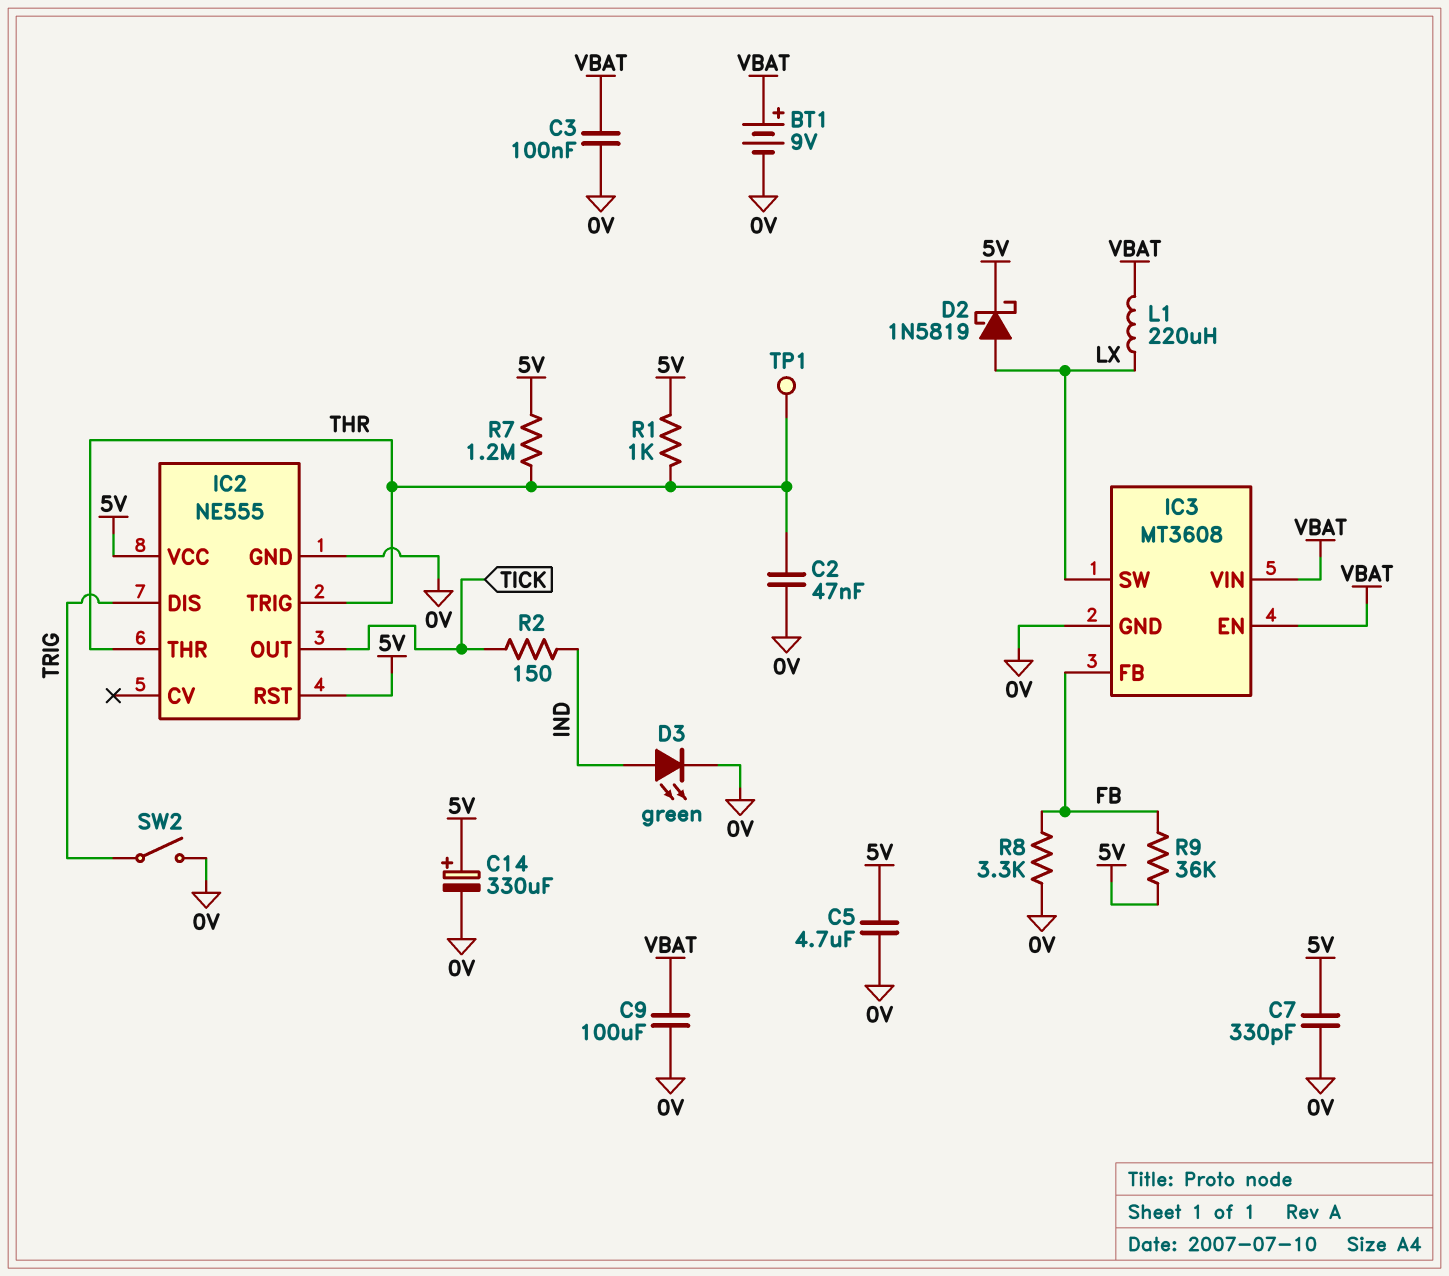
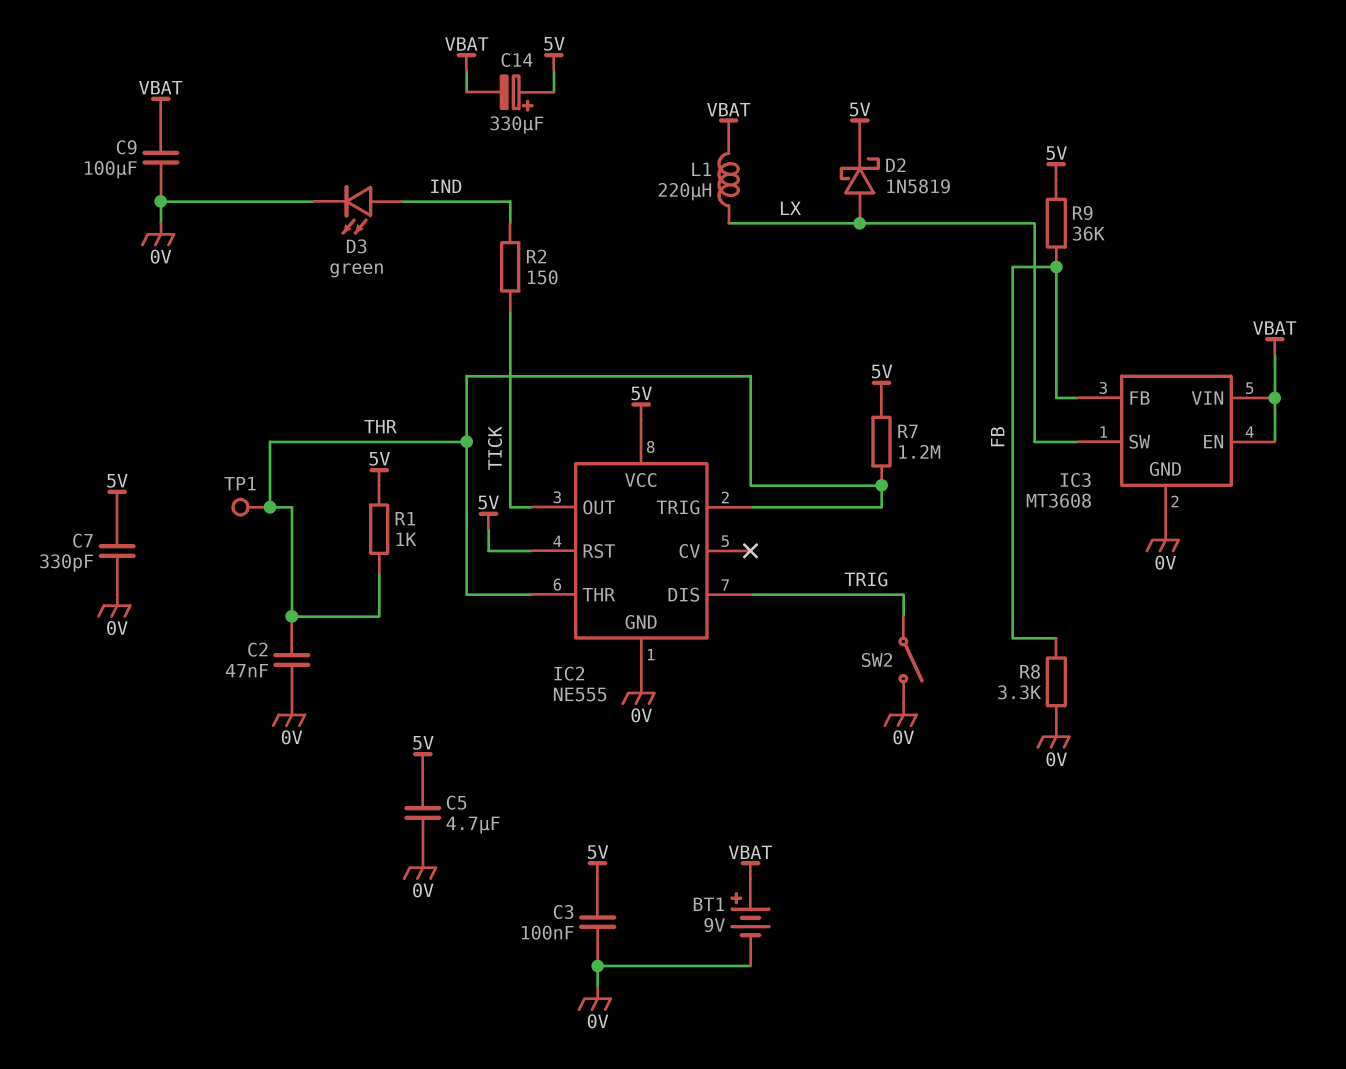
C3: 100nF (0V, VBAT) -> 100nF (0V, 5V)
C14: 330uF (plus 5V, minus 0V) -> 330uF (plus 5V, minus VBAT)

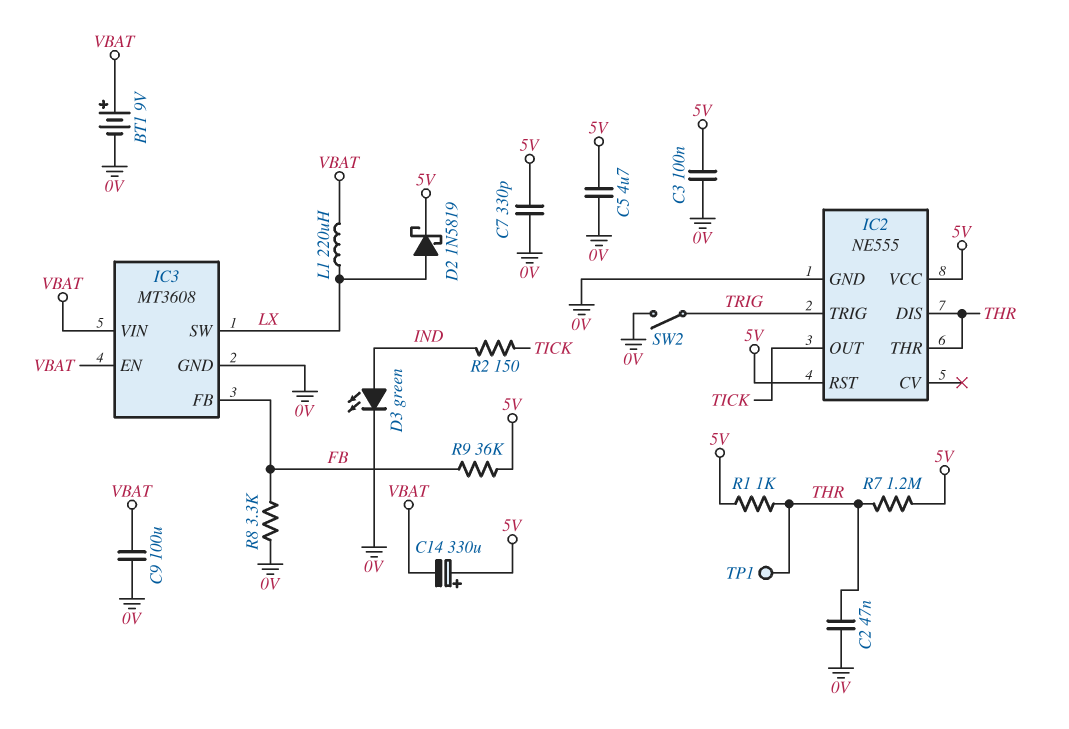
IC2 pin DIS: TRIG -> THR
IC2 pin TRIG: THR -> TRIG

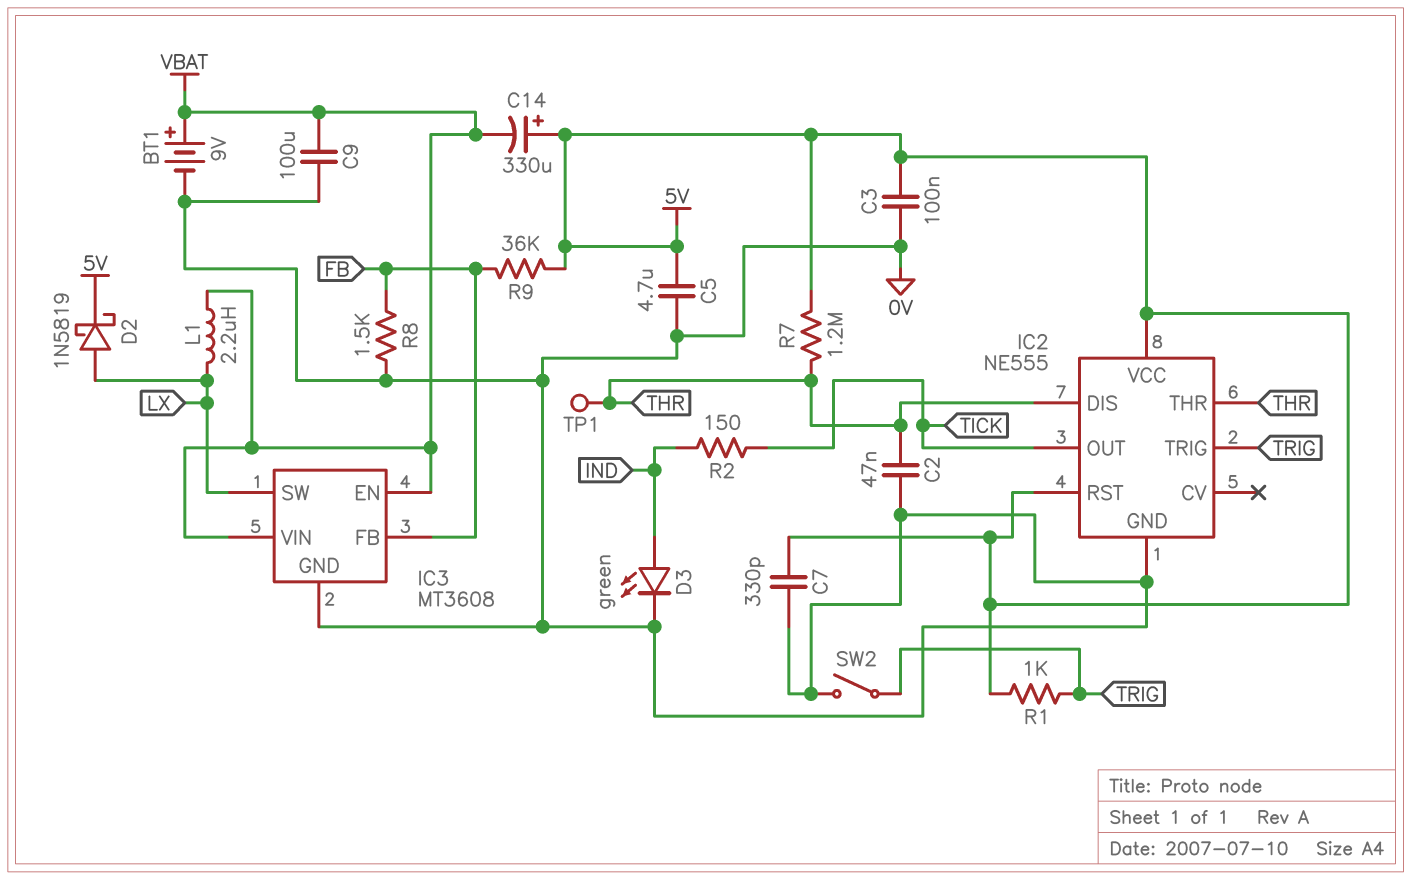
L1: 220uH (LX, VBAT) -> 2.2uH (LX, VBAT)
R1: 1k (5V, THR) -> 1k (5V, TRIG)
R8: 3.3k (0V, FB) -> 1.5k (0V, FB)

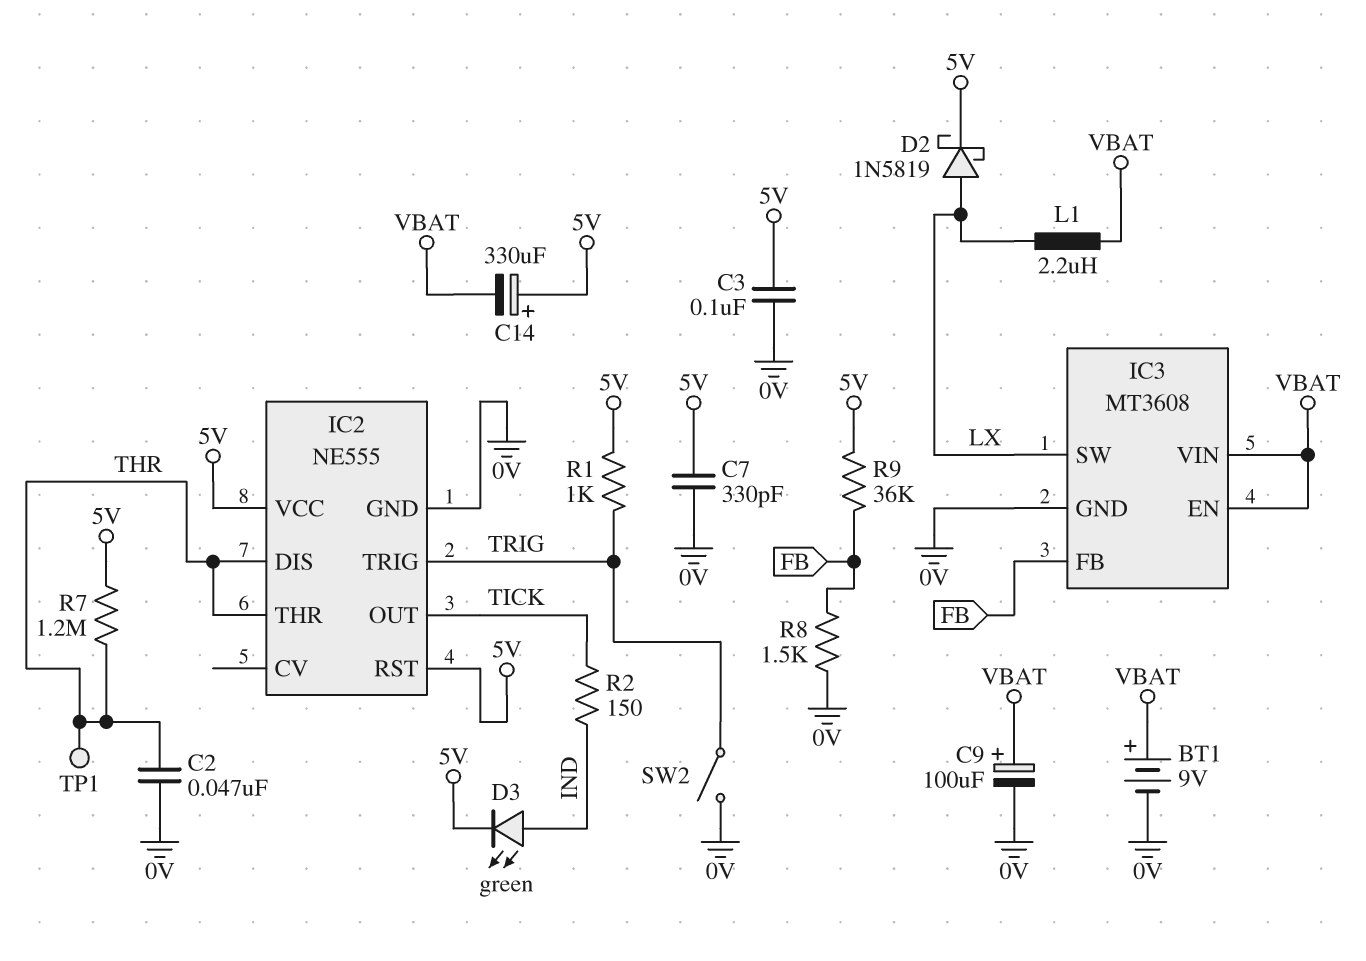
C5: 4.7uF (0V, 5V) -> none
C9: 100uF (0V, VBAT) -> 100uF (plus VBAT, minus 0V)
D3: LED green (A IND, K 0V) -> LED green (A IND, K 5V)

